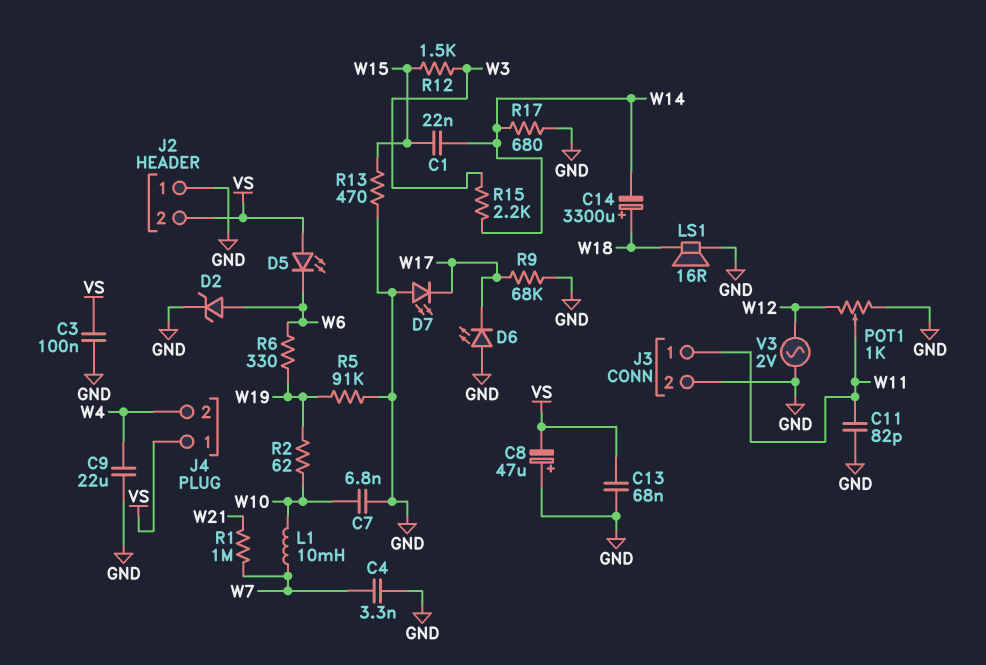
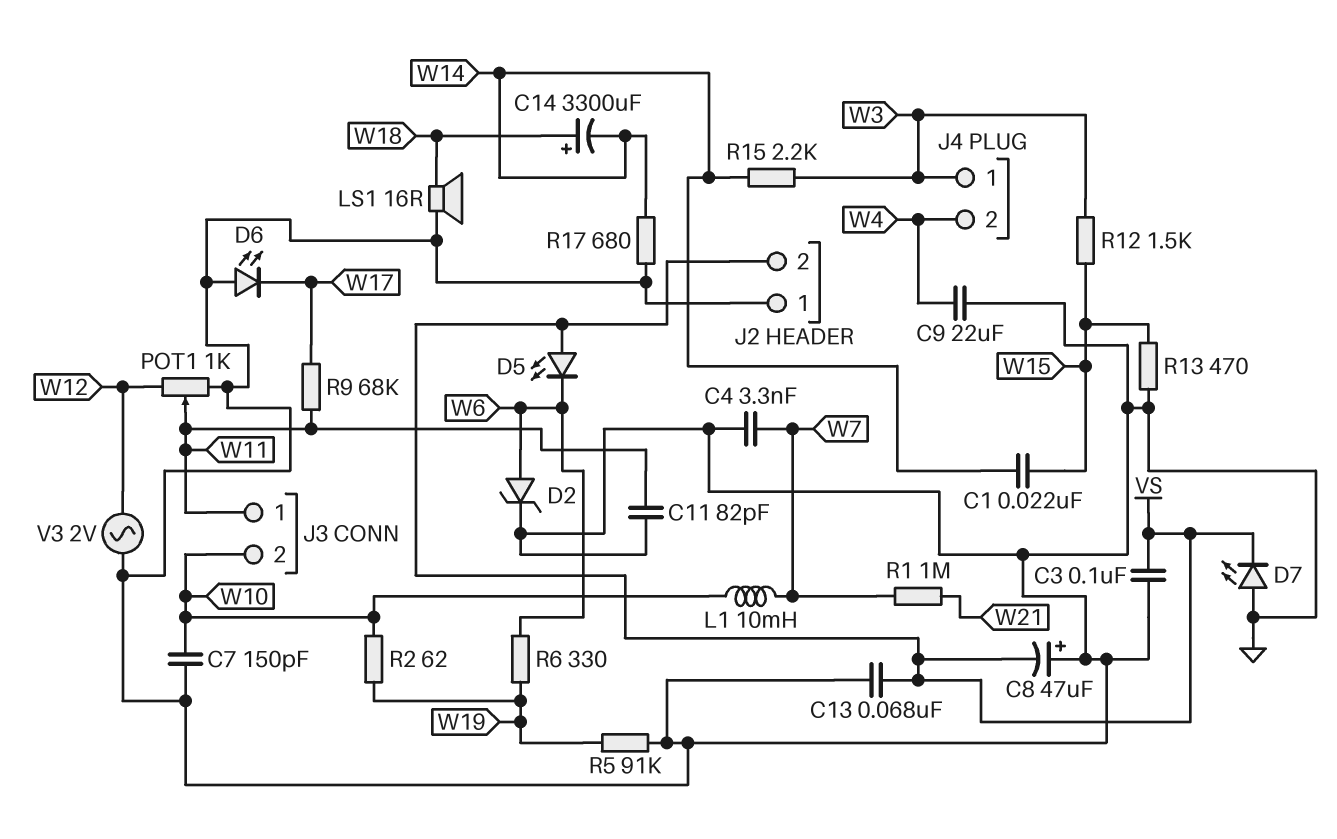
C7: 6.8nF (GND, W10) -> 150pF (GND, W10)
D7: LED (A GND, K W17) -> LED (A GND, K VS)
J3 pin 2: GND -> W10
J4 pin 1: VS -> W3
R9: 68k (GND, W17) -> 68k (W11, W17)

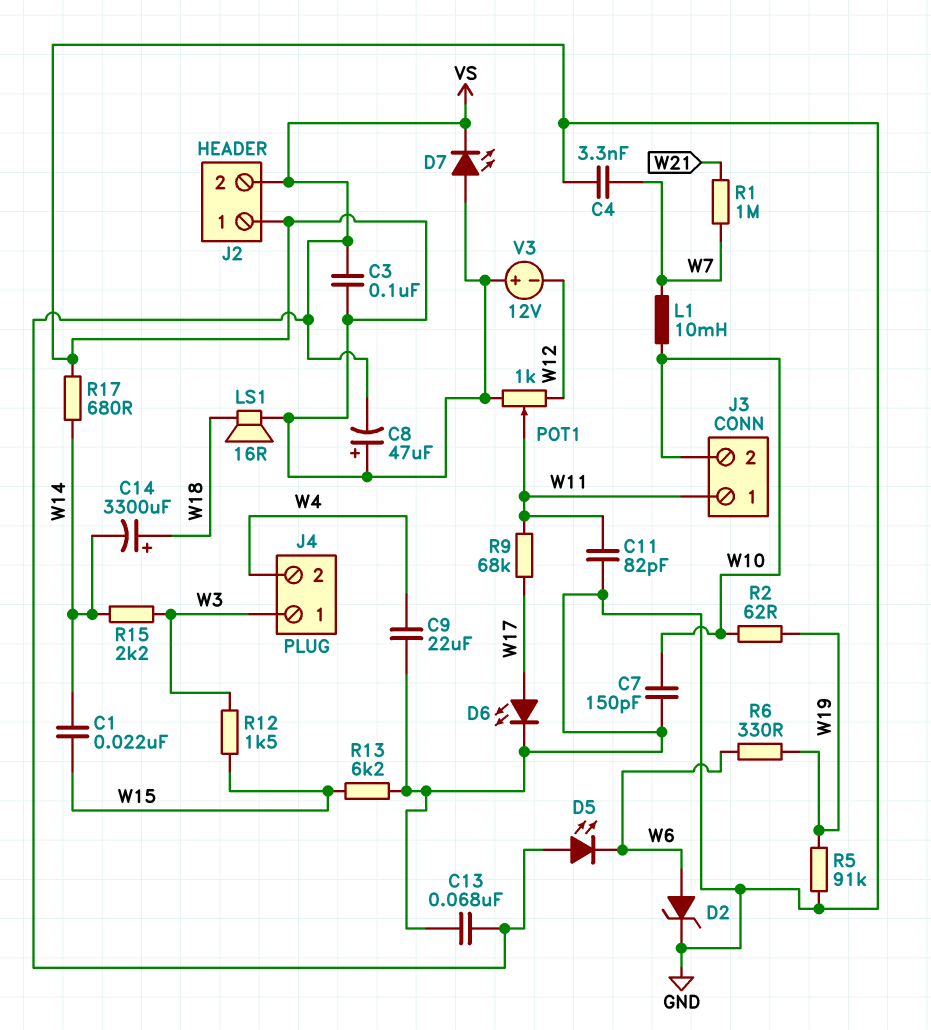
D6: LED (A GND, K W17) -> LED (A W17, K GND)
R13: 470 (GND, W15) -> 6.2k (GND, W15)
V3: AC 2V (GND, W12) -> 12V (plus GND, minus W12)

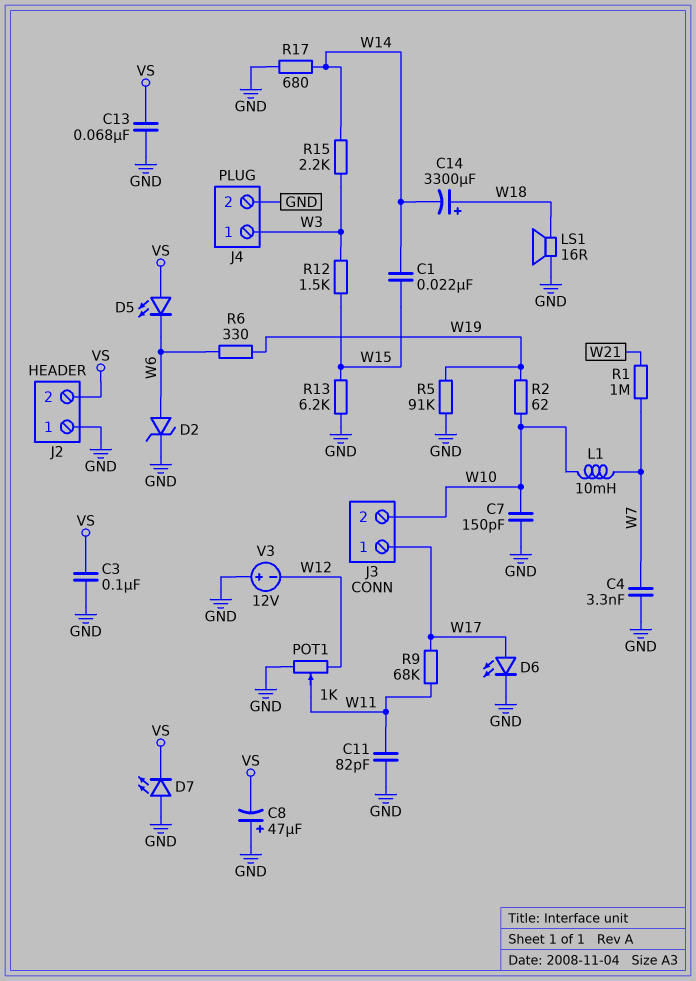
C9: 22uF (GND, W4) -> none
J3 pin 1: W11 -> W17
J4 pin 2: W4 -> GND

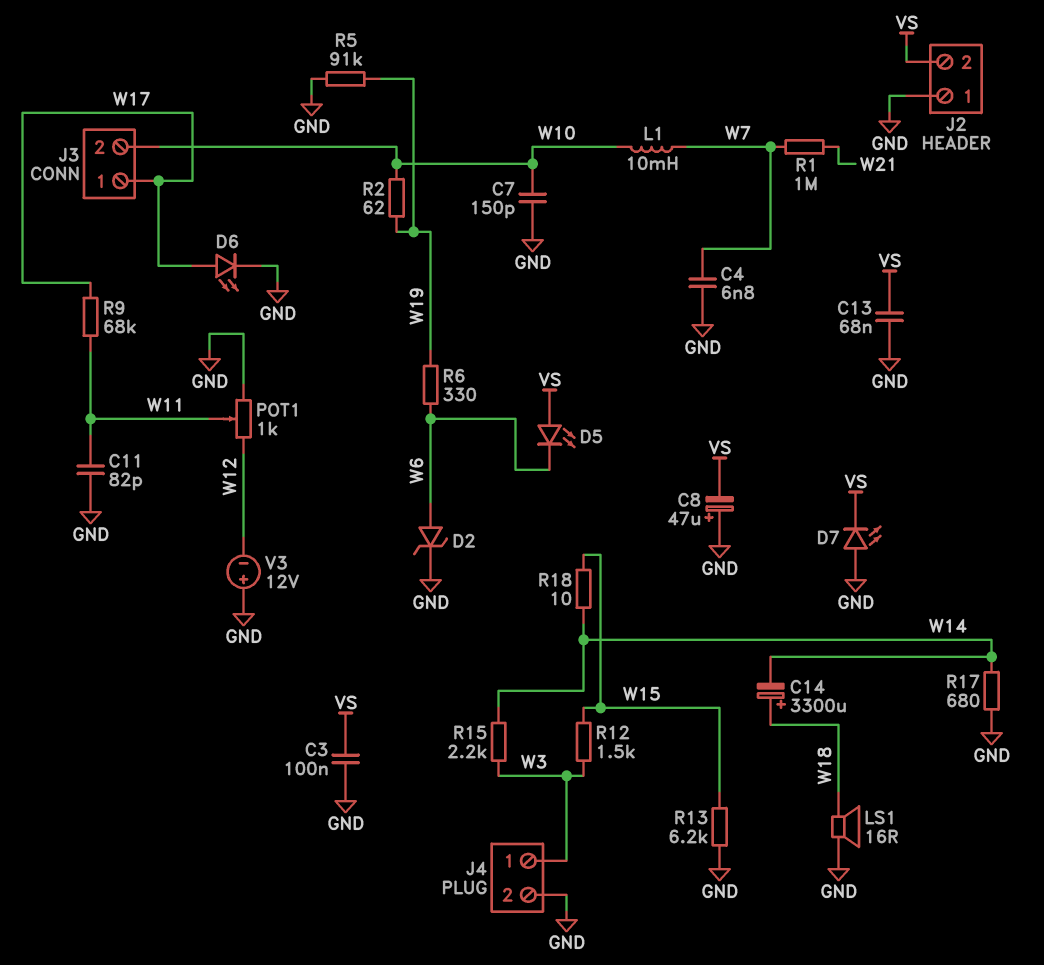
C1: 22nF (W14, W15) -> none
C4: 3.3nF (GND, W7) -> 6.8nF (GND, W7)
R18: none -> 10 (W14, W15)

